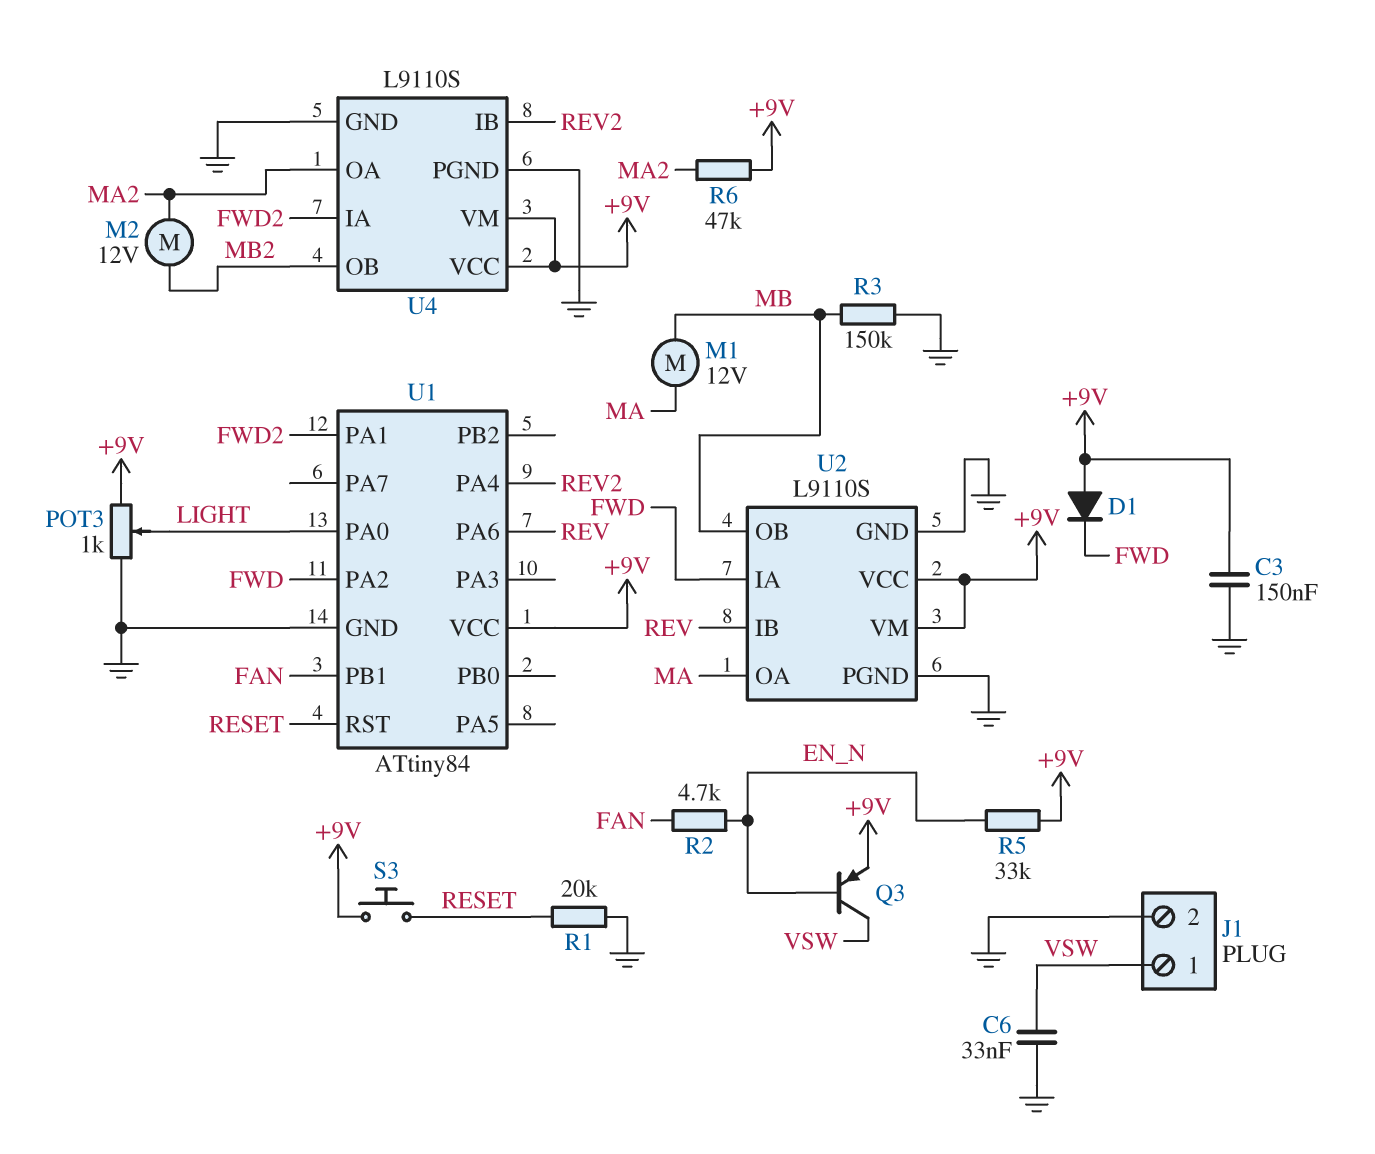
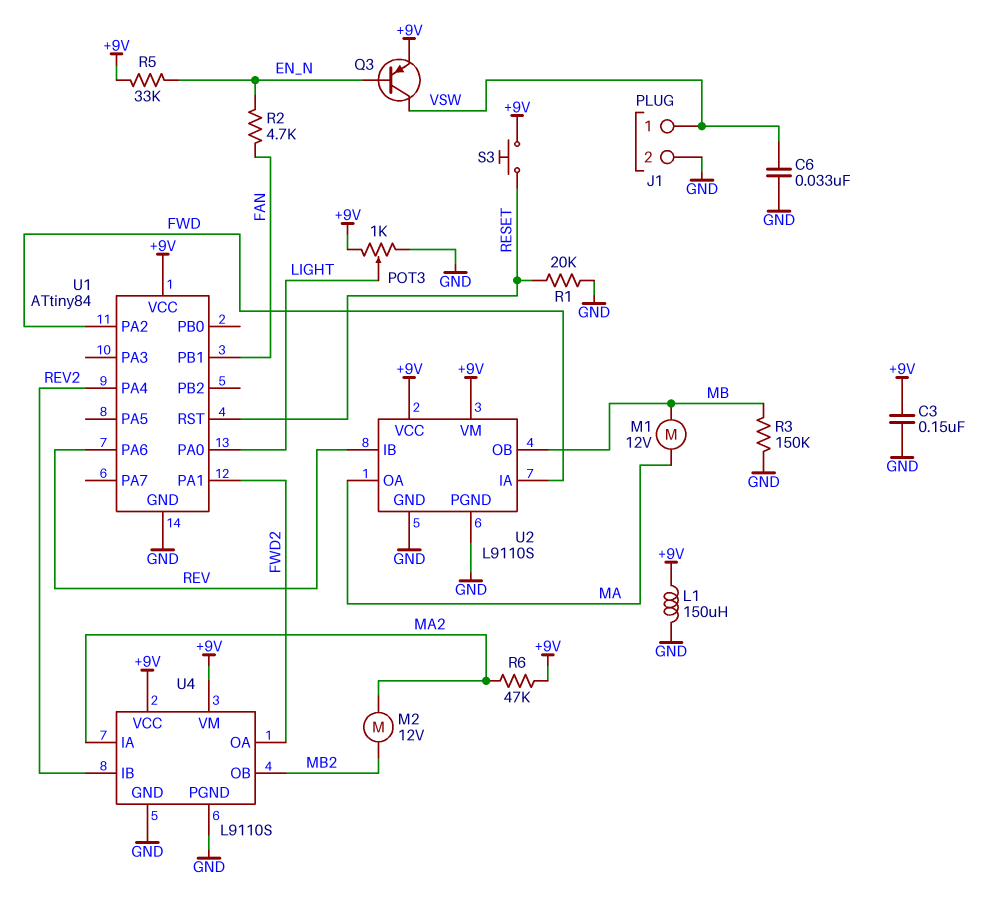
D1: diode (A +9V, K FWD) -> none
L1: none -> 150uH (+9V, GND)
U4 pin IA: FWD2 -> MA2
U4 pin OA: MA2 -> FWD2

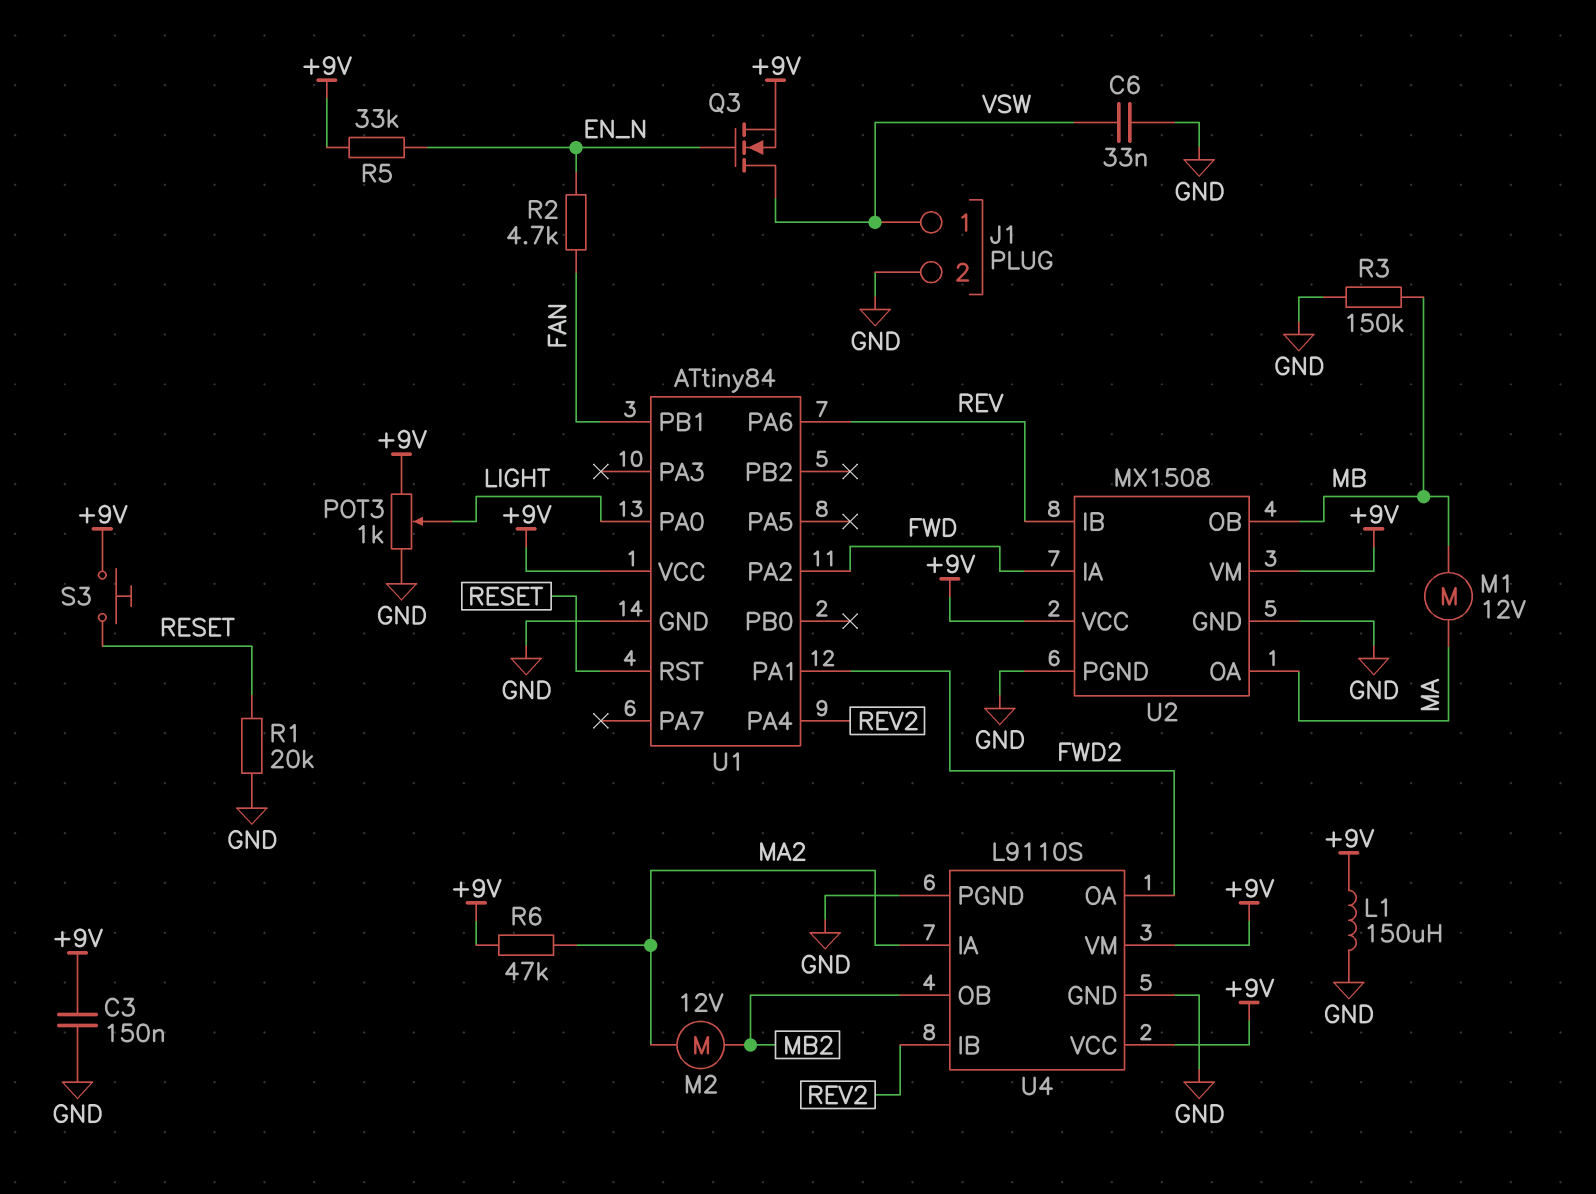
Q3: PNP (B EN_N, C VSW, E +9V) -> NMOS (G EN_N, D VSW, S +9V)
U2: L9110S -> MX1508

